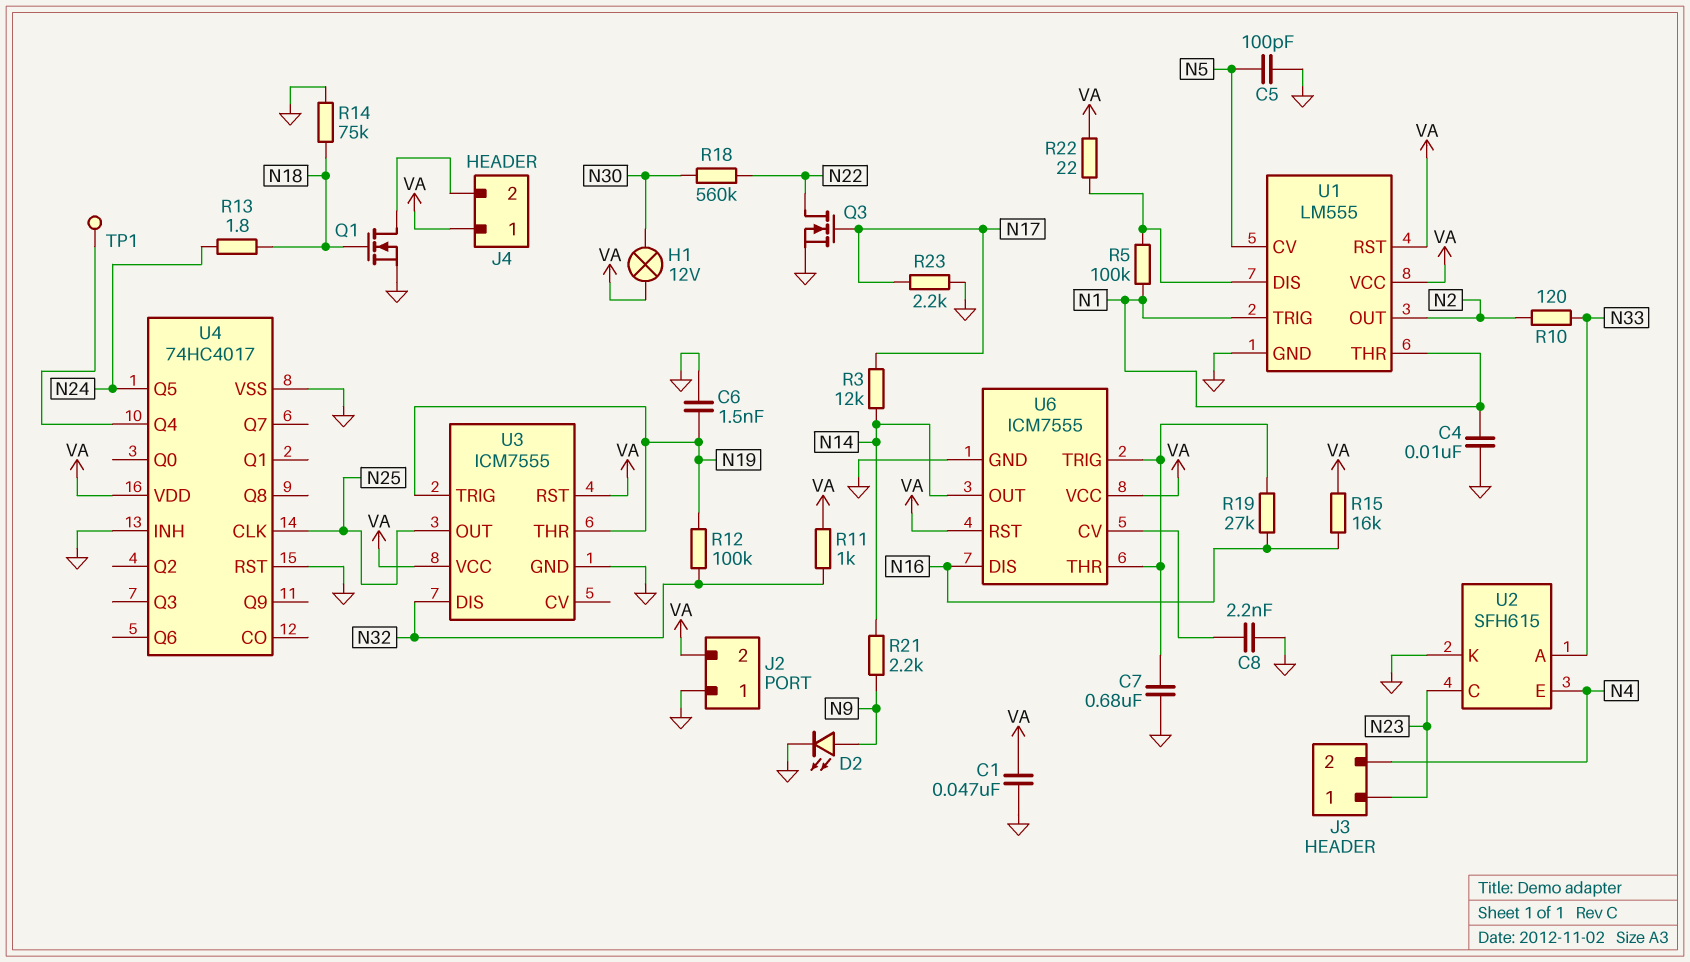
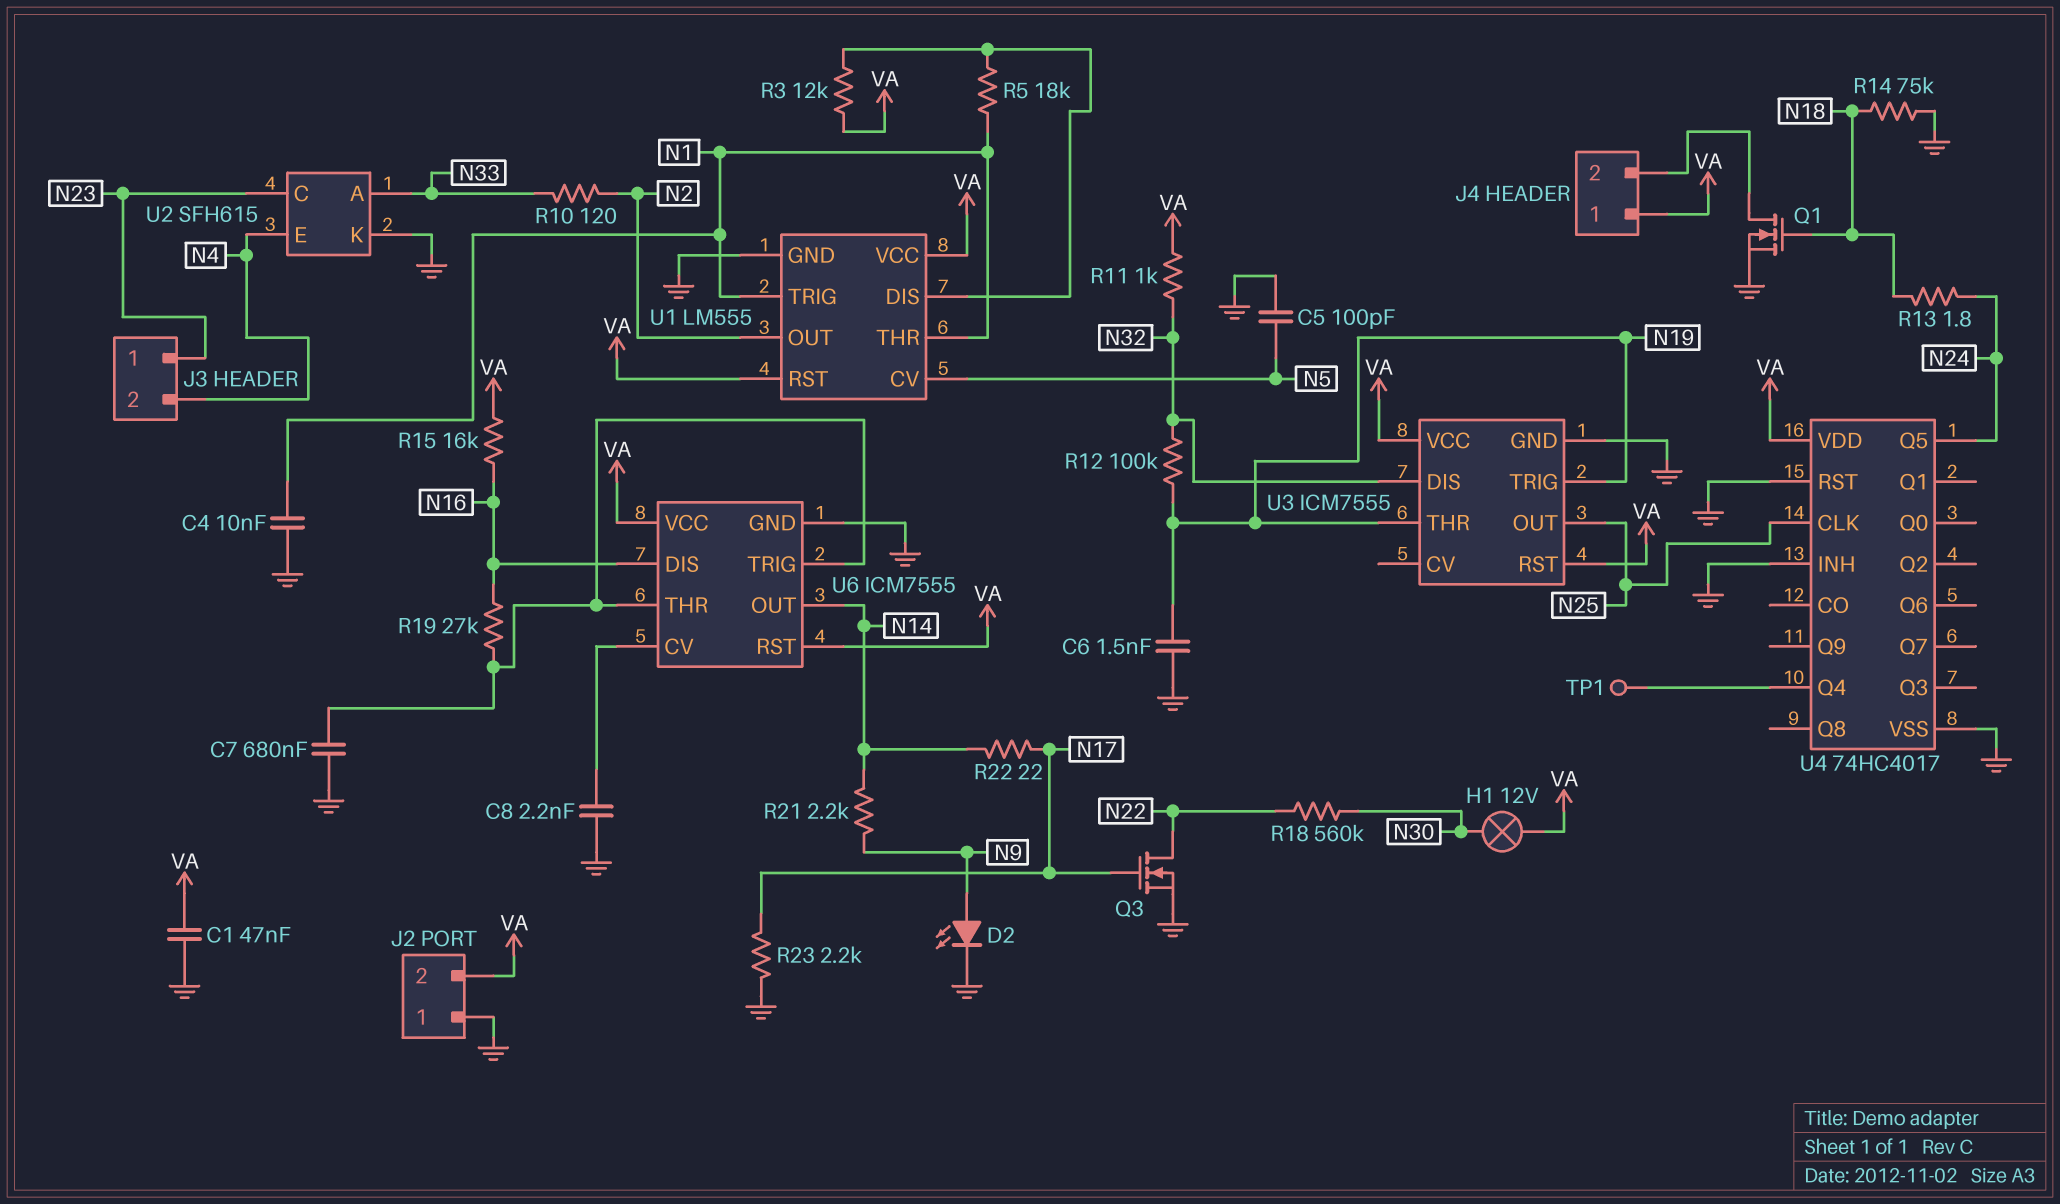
R3: 12k (N14, N17) -> 12k (U1/DIS, VA)
R5: 100k (N1, U1/DIS) -> 18k (N1, U1/DIS)
R22: 22 (U1/DIS, VA) -> 22 (N14, N17)

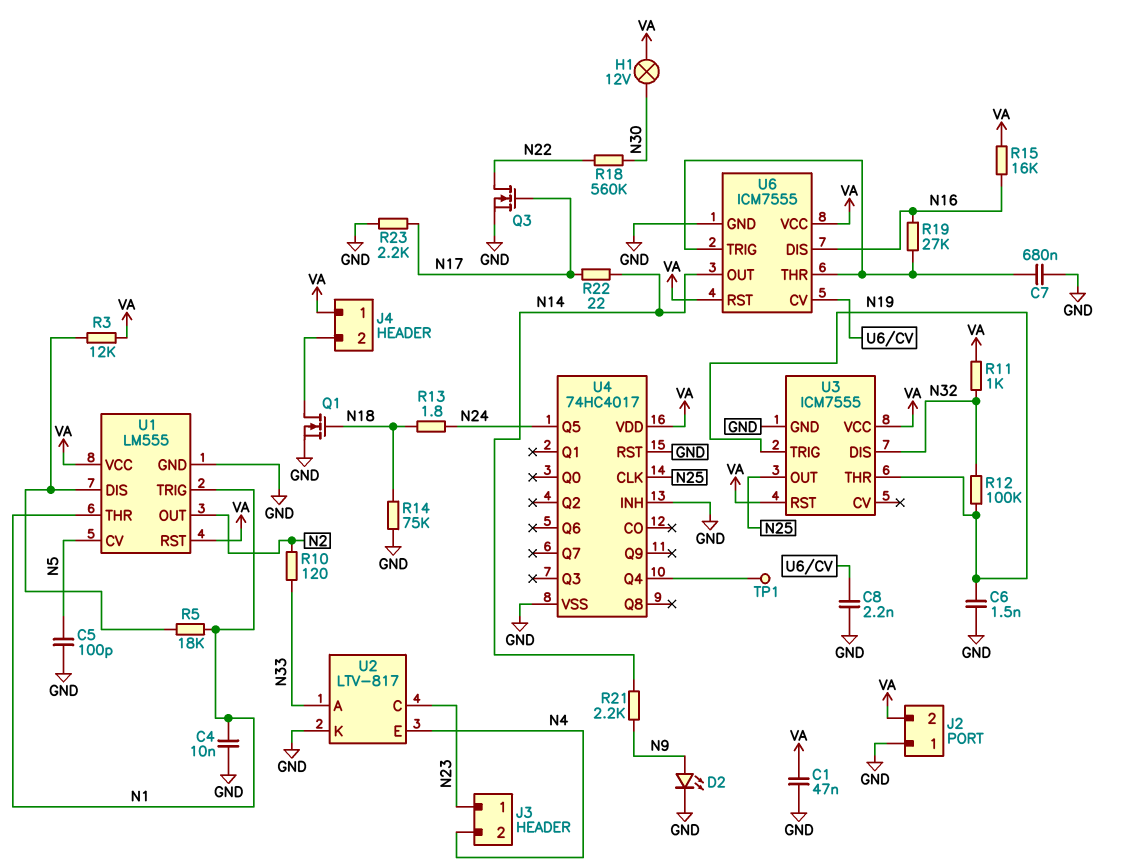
U2: SFH615 -> LTV-817

